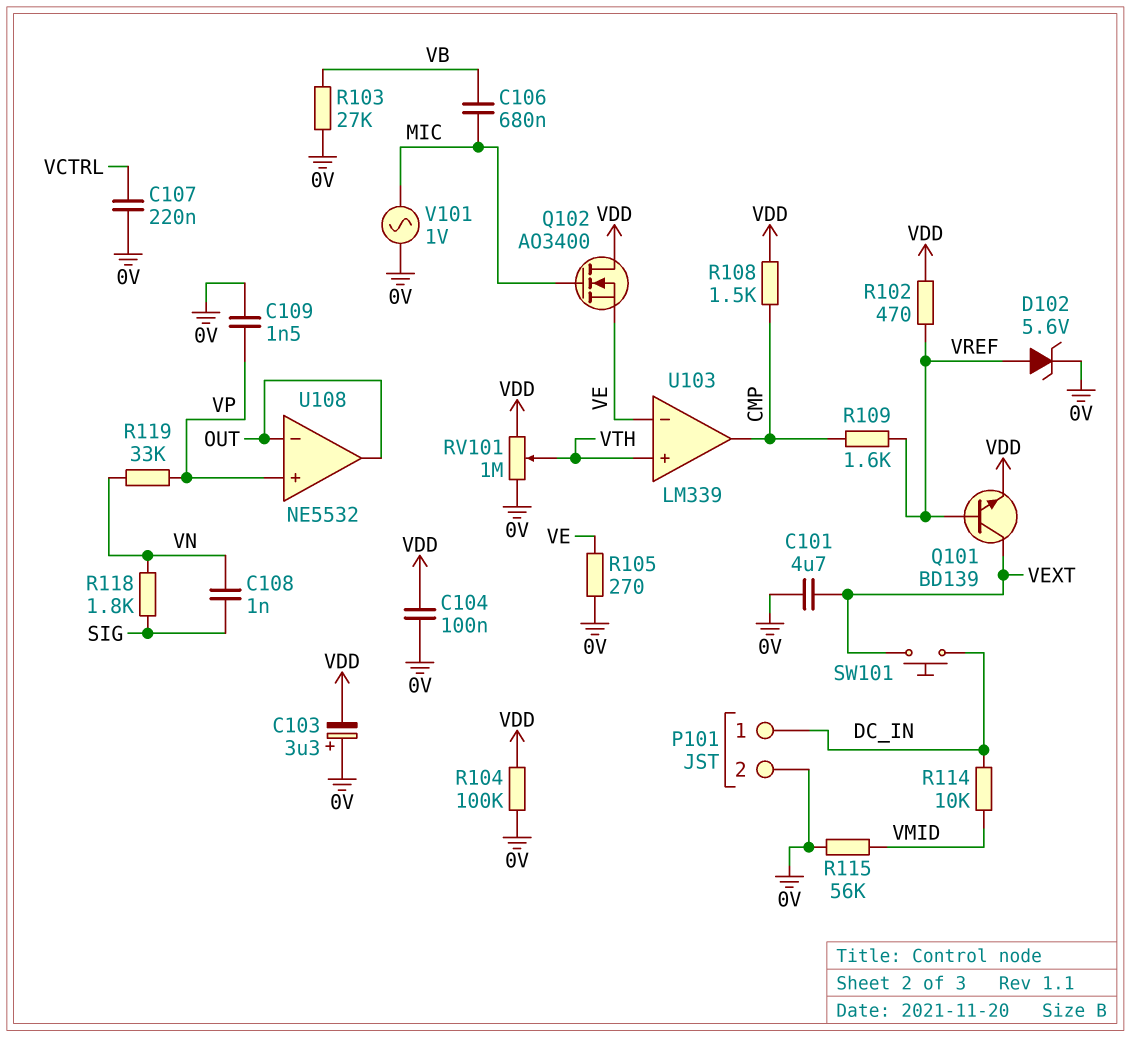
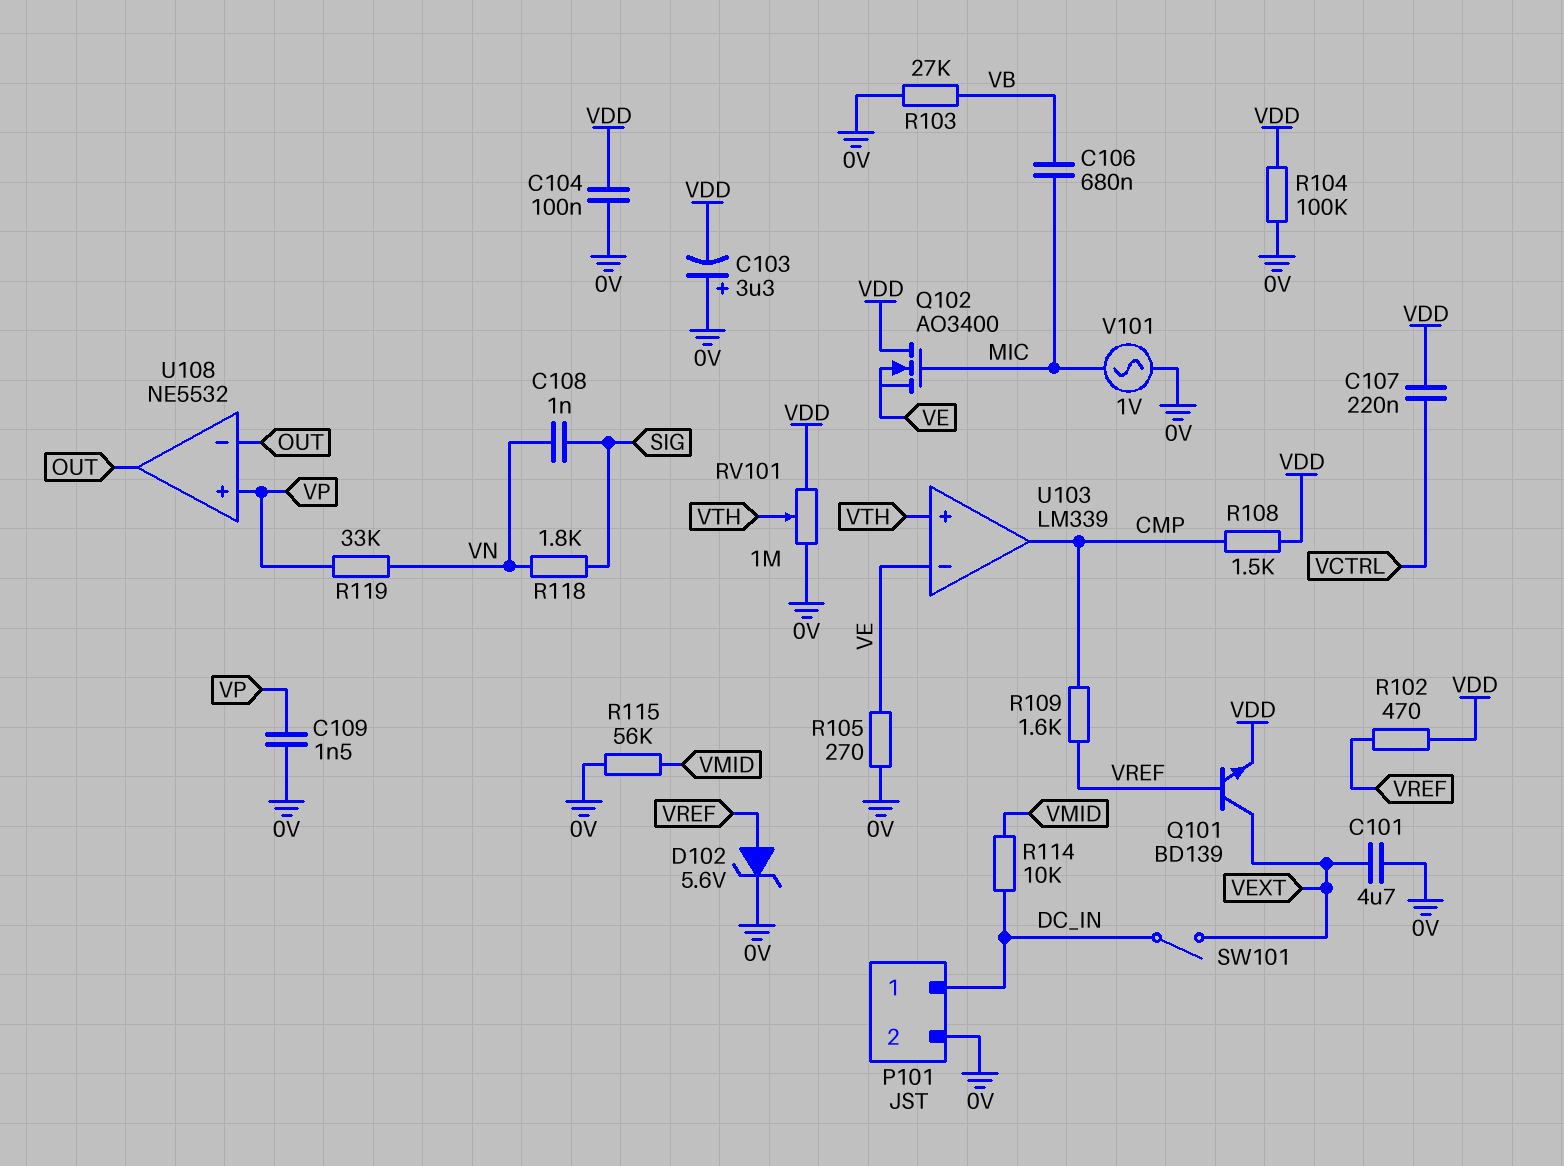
C107: 220nF (0V, VCTRL) -> 220nF (VCTRL, VDD)
SW101: button (DC_IN, VEXT) -> switch (DC_IN, VEXT)

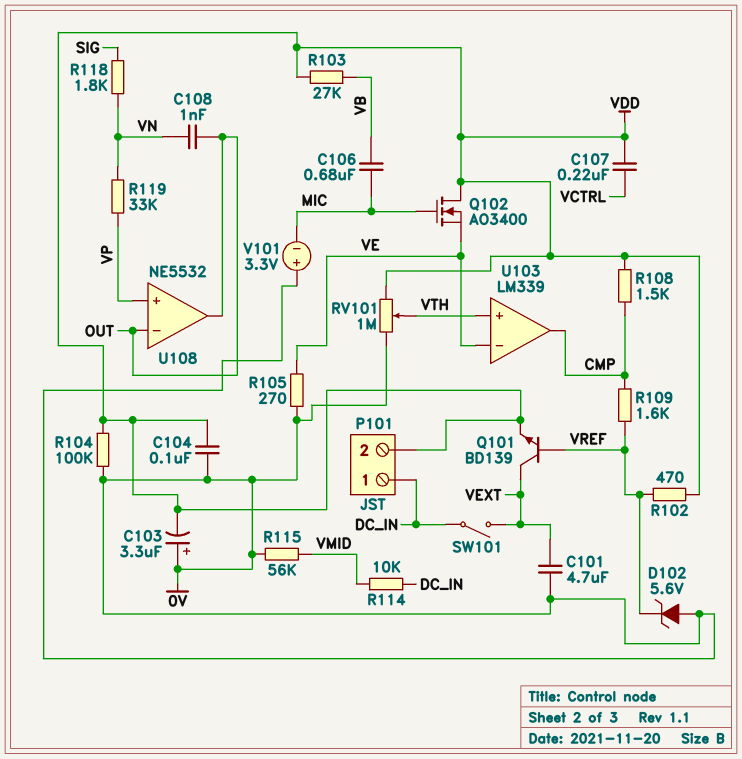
C108: 1nF (SIG, VN) -> 1nF (OUT, VN)
C109: 1.5nF (0V, VP) -> none
D102: zener 5.6V (A VREF, K 0V) -> zener 5.6V (A 0V, K VREF)
P101 pin 2: 0V -> VDD
R103: 27k (0V, VB) -> 27k (VB, VDD)
V101: AC 1V (0V, MIC) -> 3.3V (plus 0V, minus MIC)

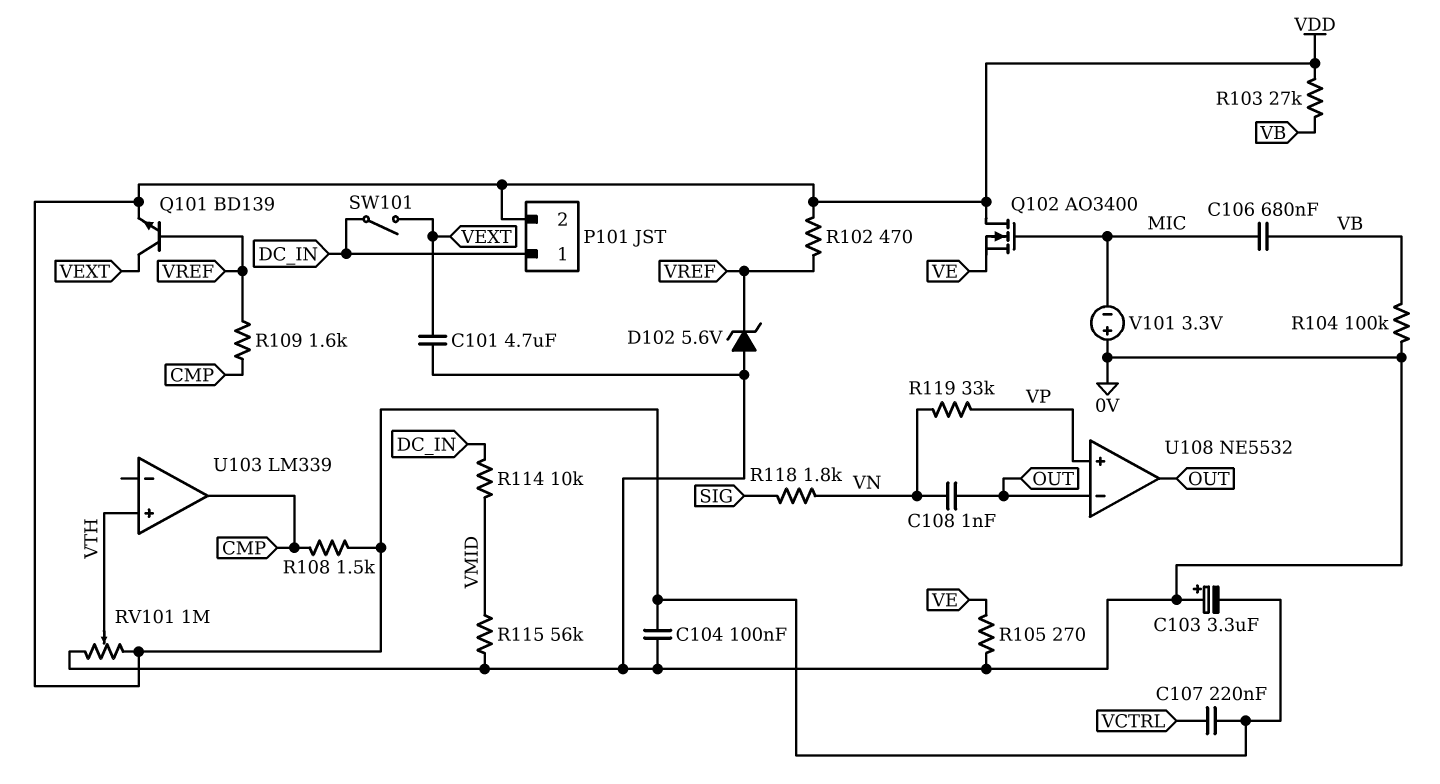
R104: 100k (0V, VDD) -> 100k (0V, VB)
U103 pin in-: VE -> none

